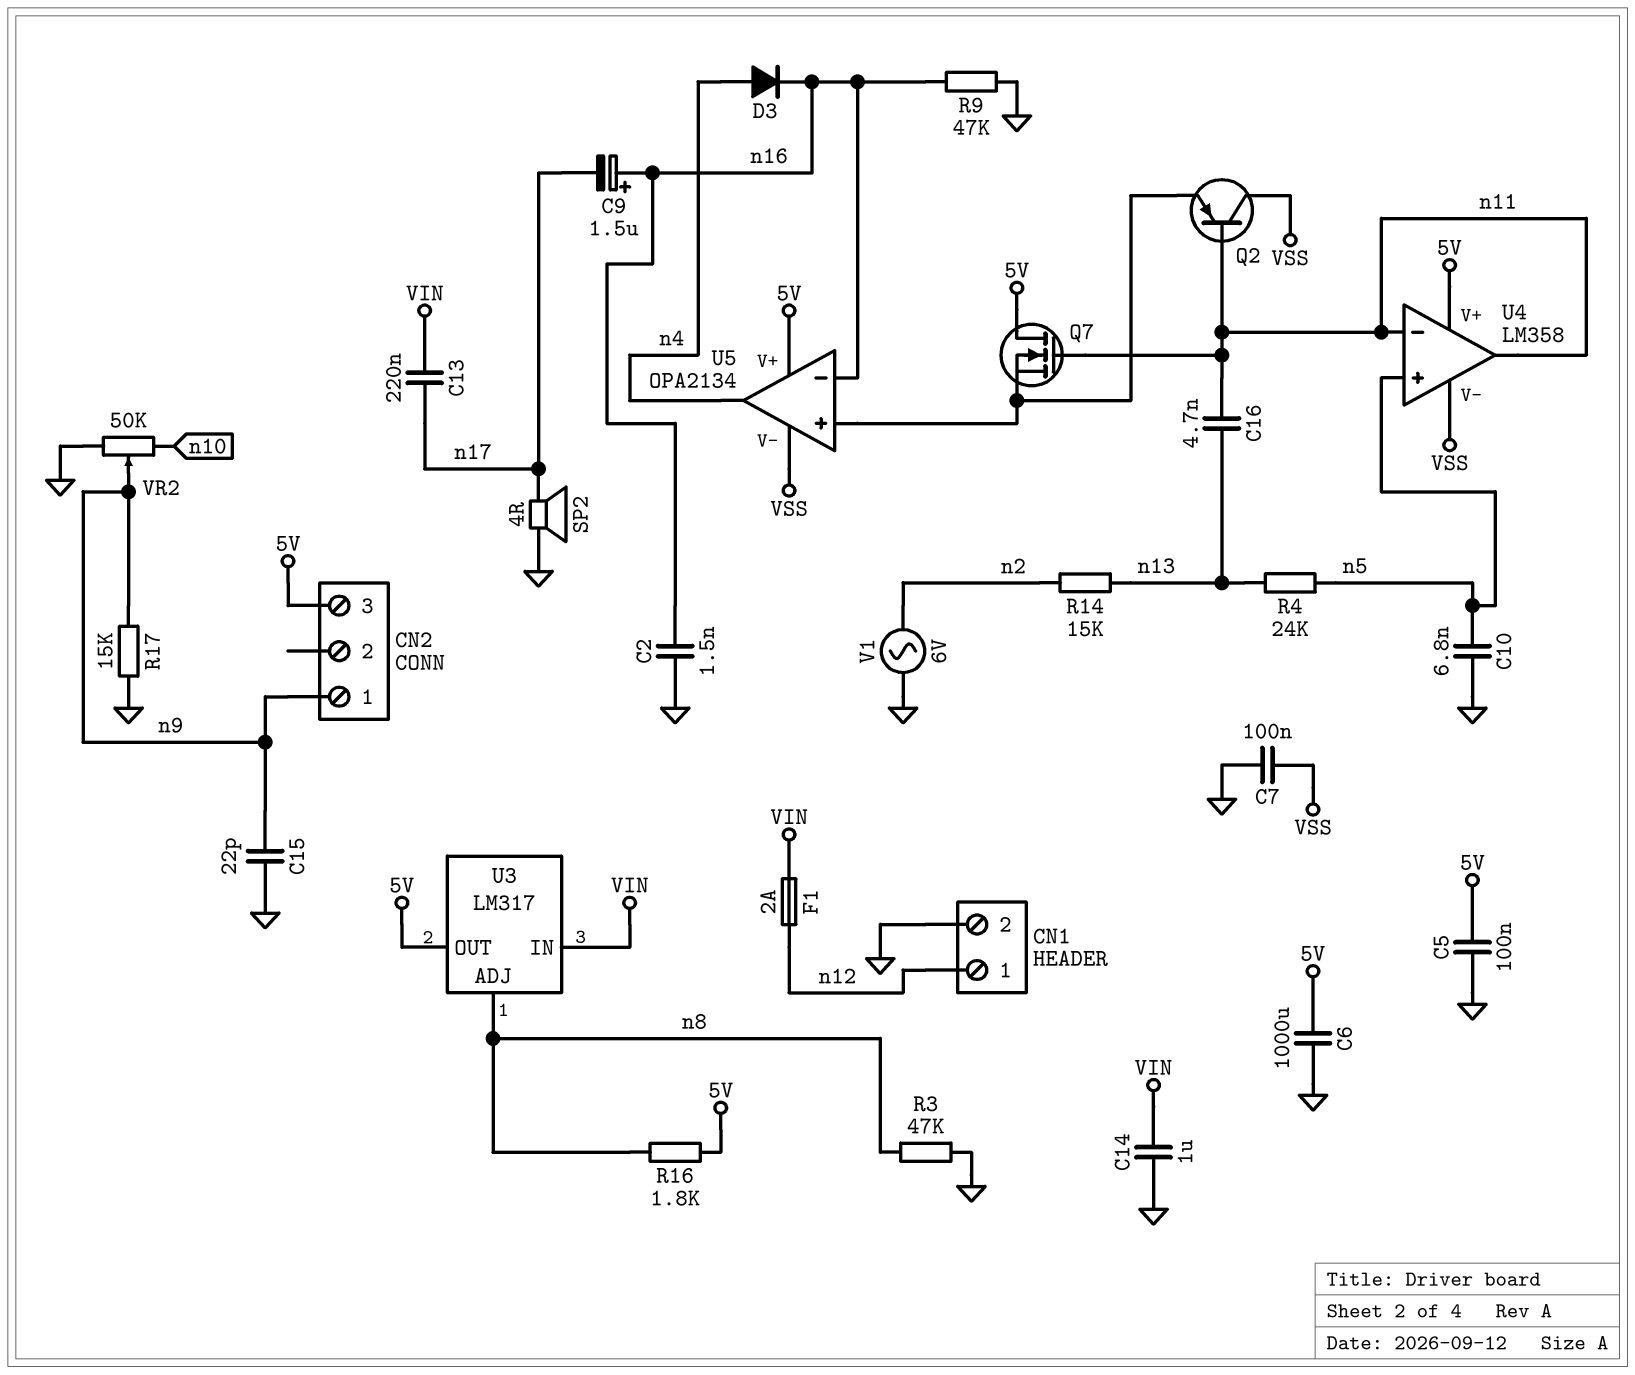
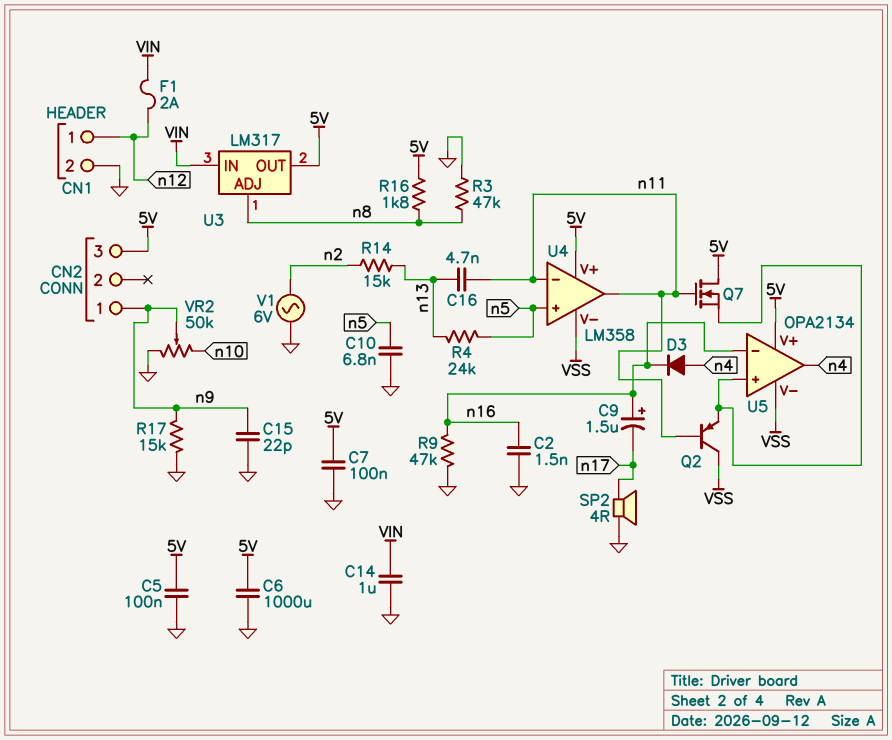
C7: 100nF (GND, VSS) -> 100nF (5V, GND)
C13: 220nF (VIN, n17) -> none

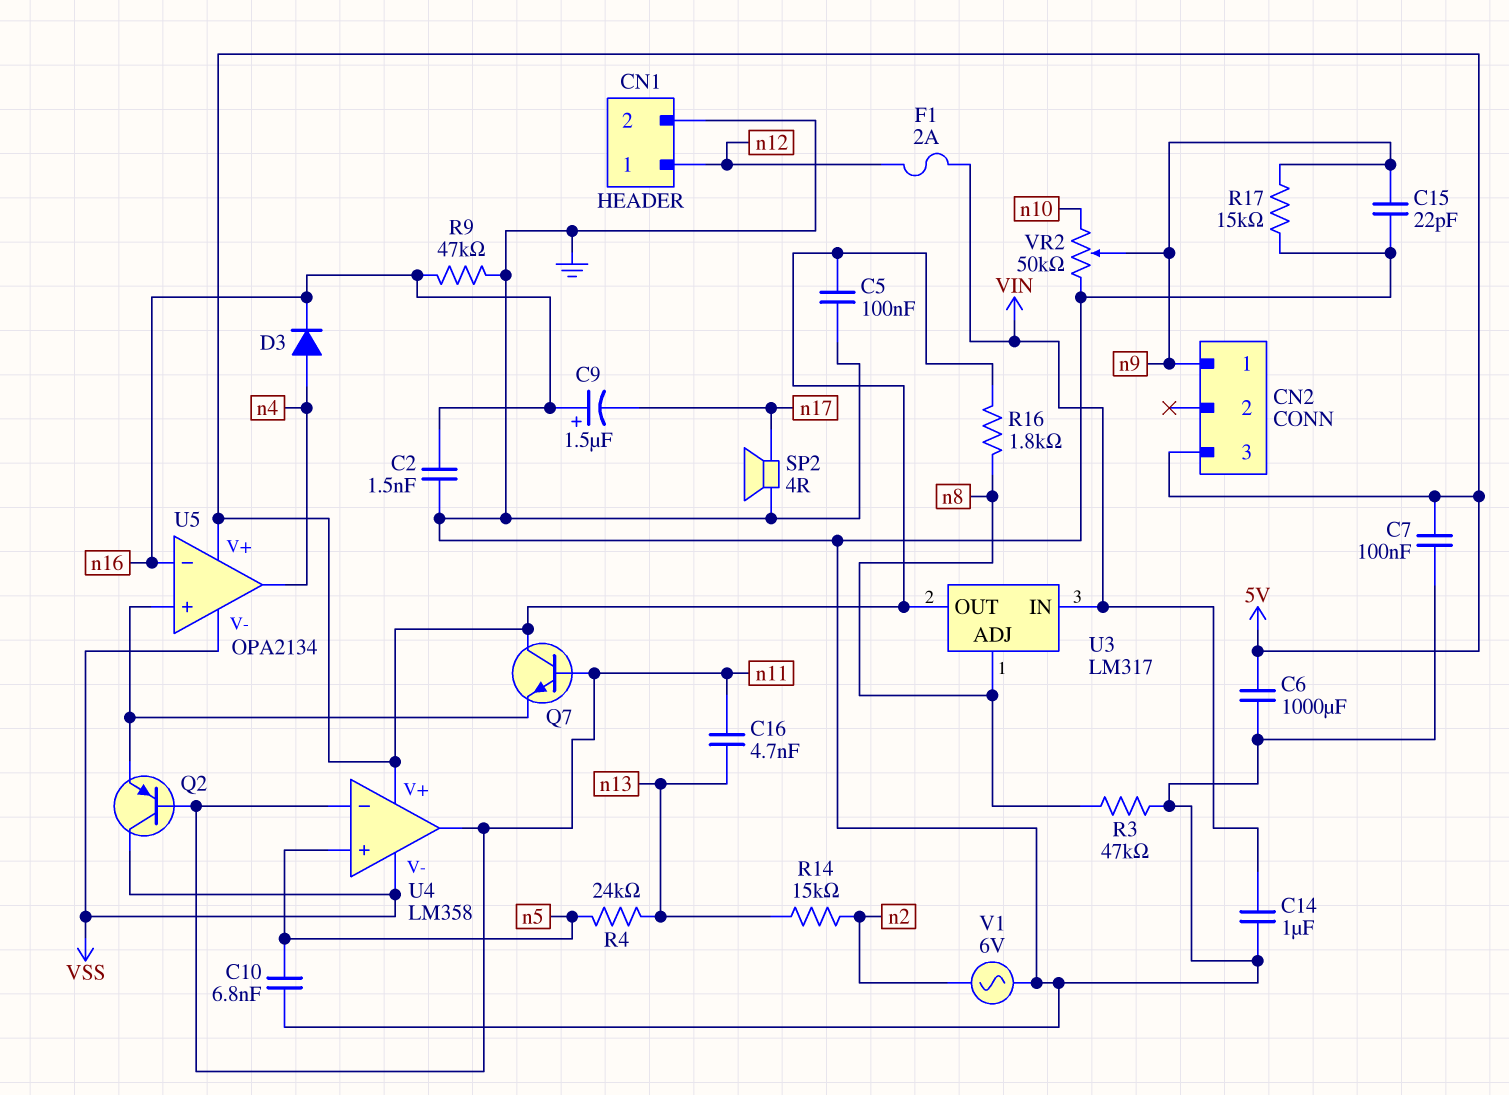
Q7: NMOS (G n11, D 5V, S U5/in+) -> NPN (B n11, C 5V, E U5/in+)

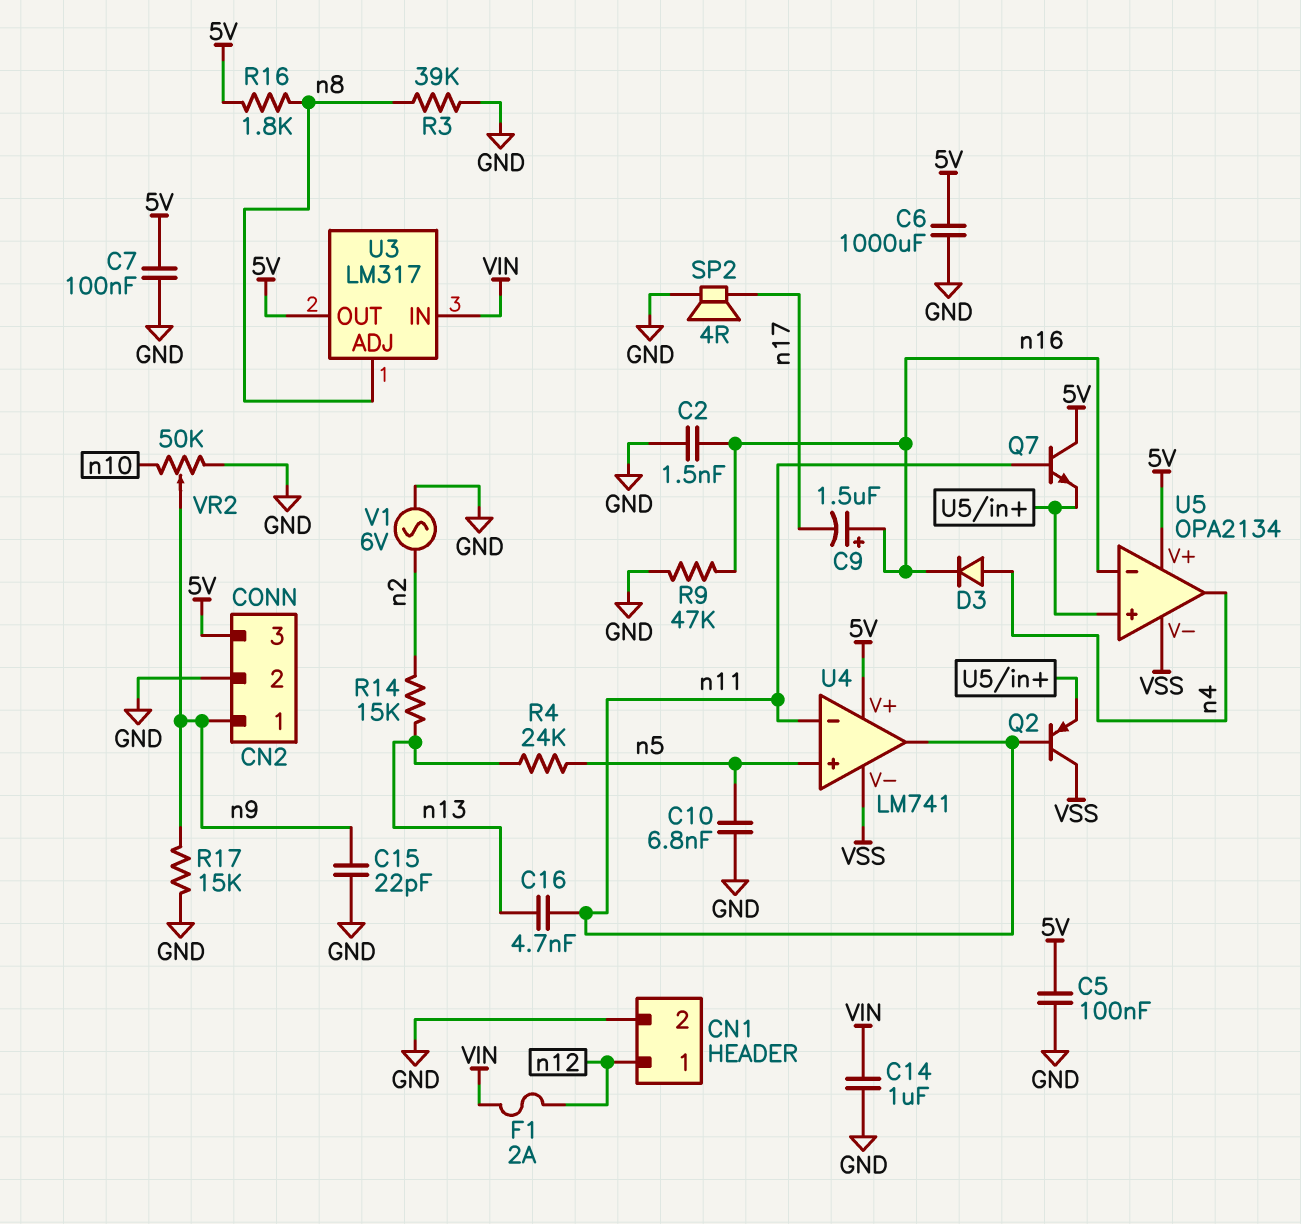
CN2 pin 2: none -> GND
R3: 47k (GND, n8) -> 39k (GND, n8)
U4: LM358 -> LM741

